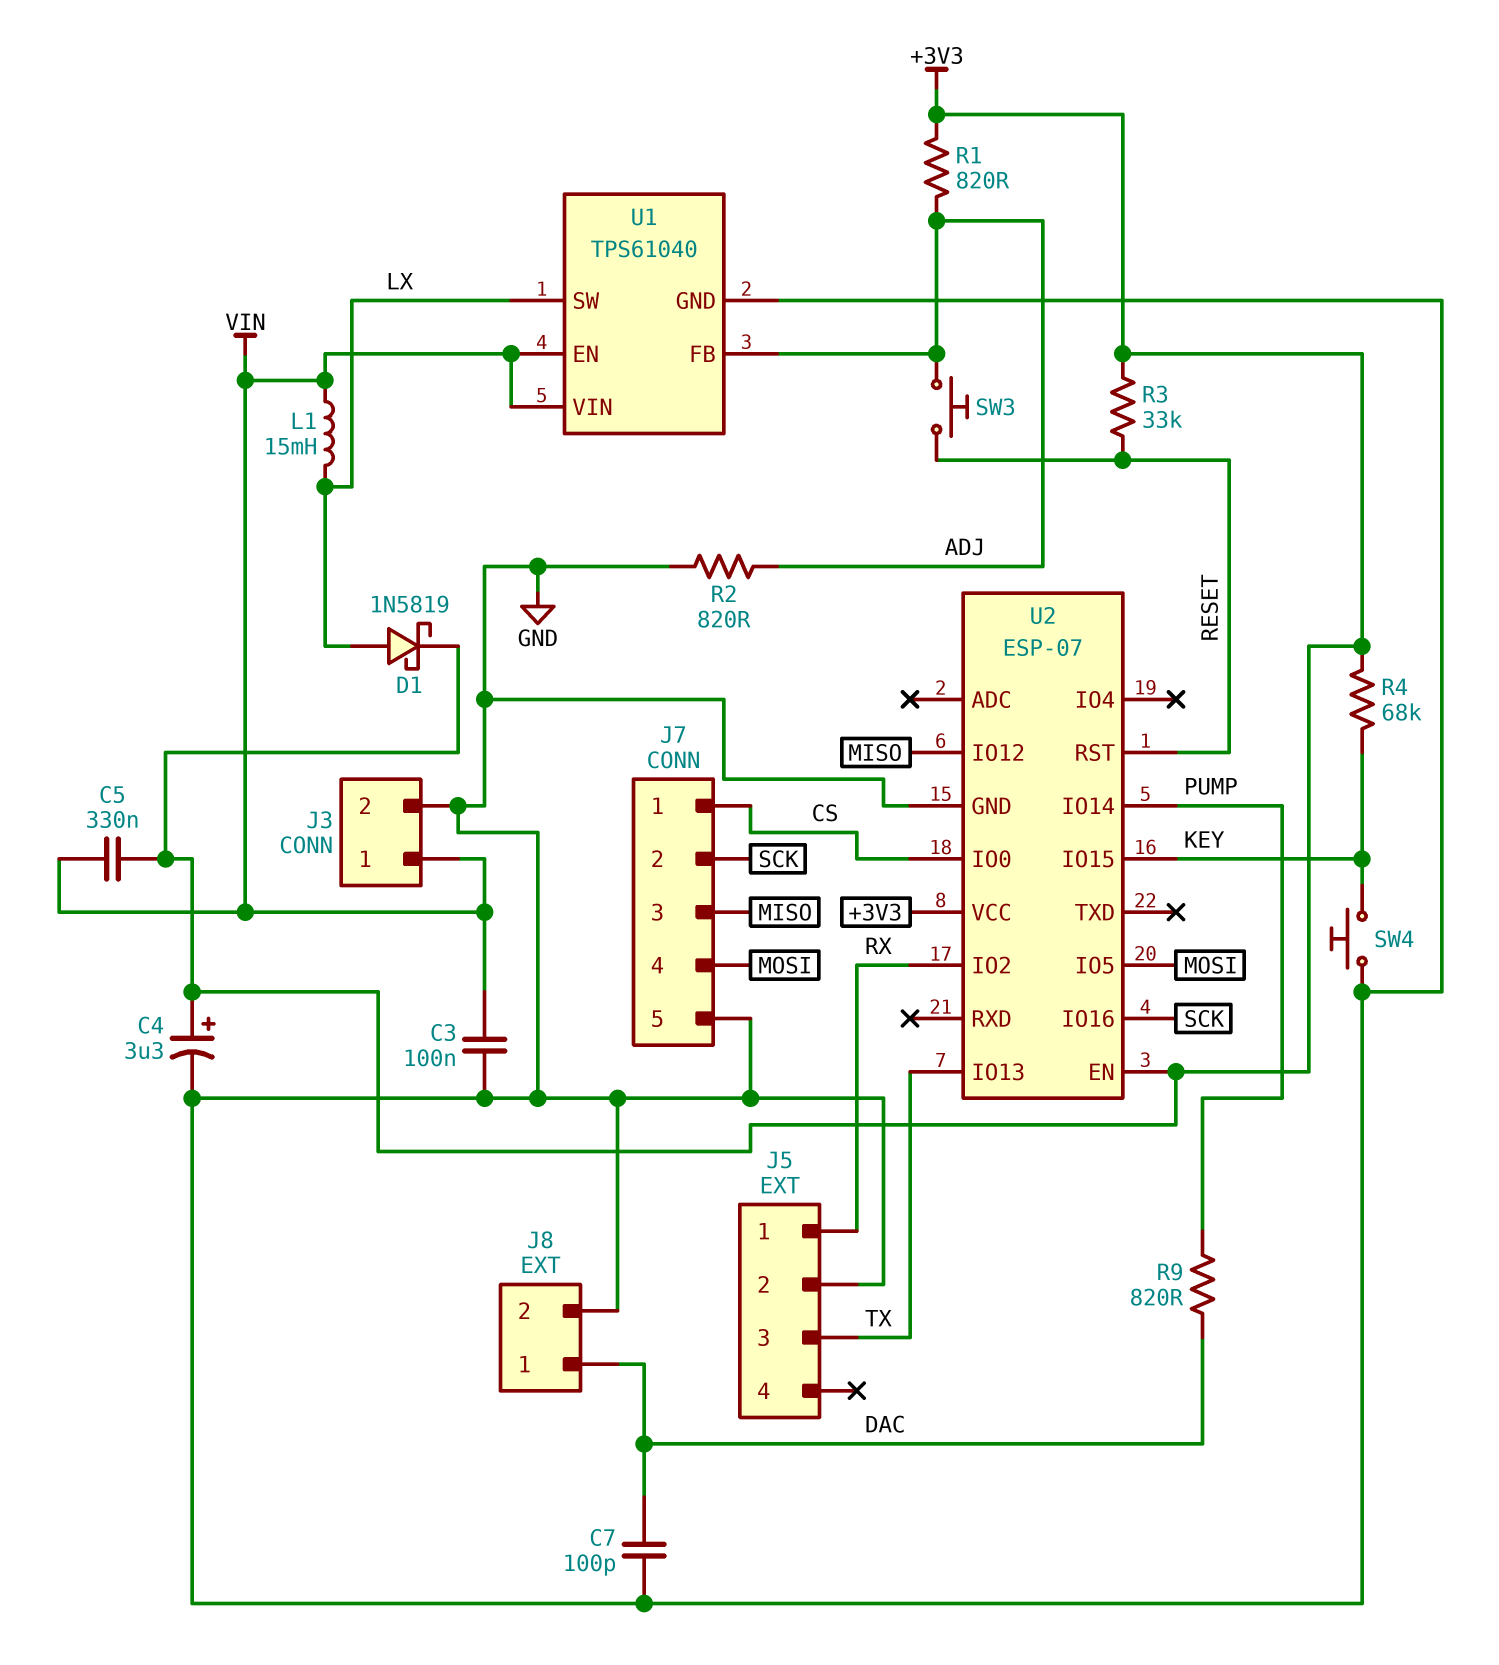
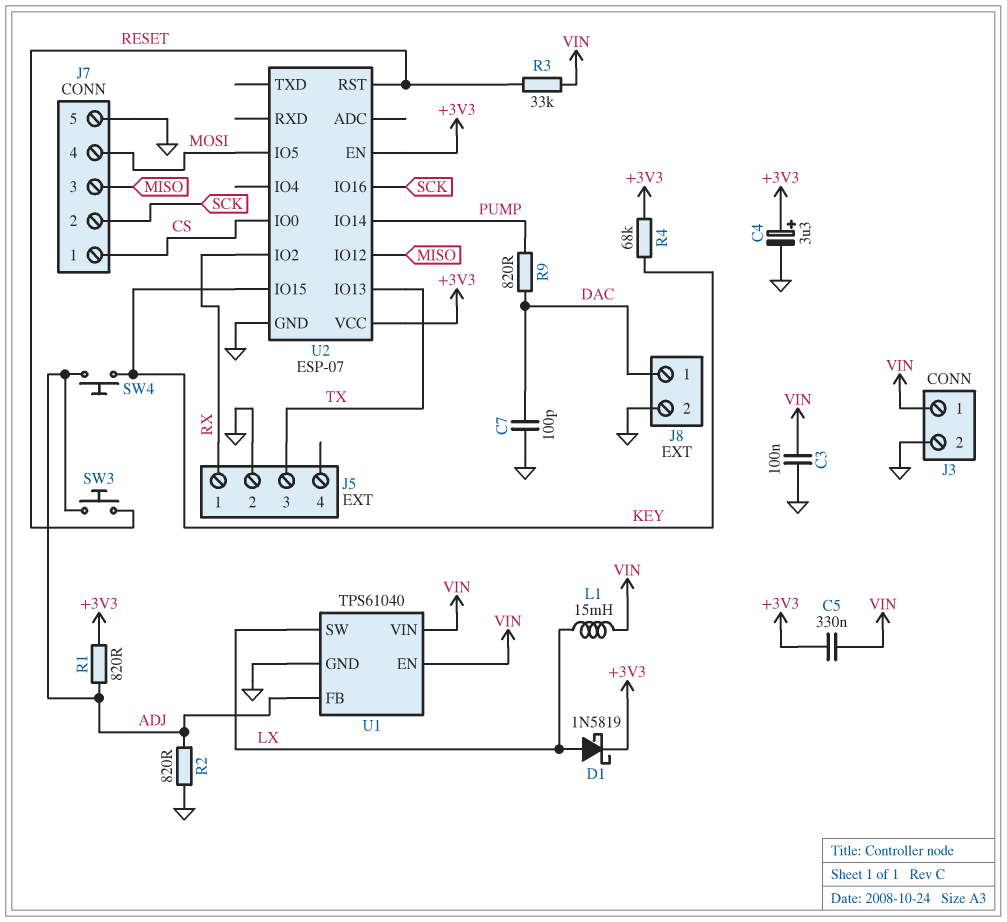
R3: 33k (+3V3, RESET) -> 33k (RESET, VIN)
SW4: button (GND, KEY) -> button (ADJ, KEY)

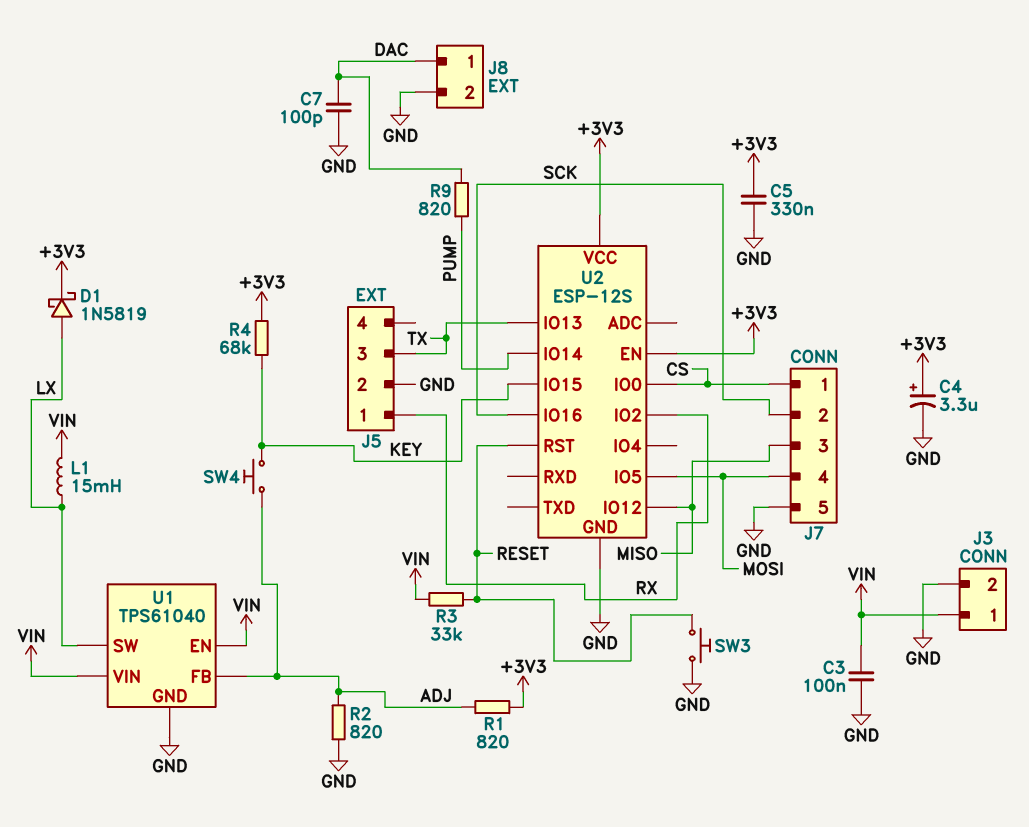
C5: 330nF (+3V3, VIN) -> 330nF (+3V3, GND)
SW3: button (ADJ, RESET) -> button (GND, RESET)
U2: ESP-07 -> ESP-12S

